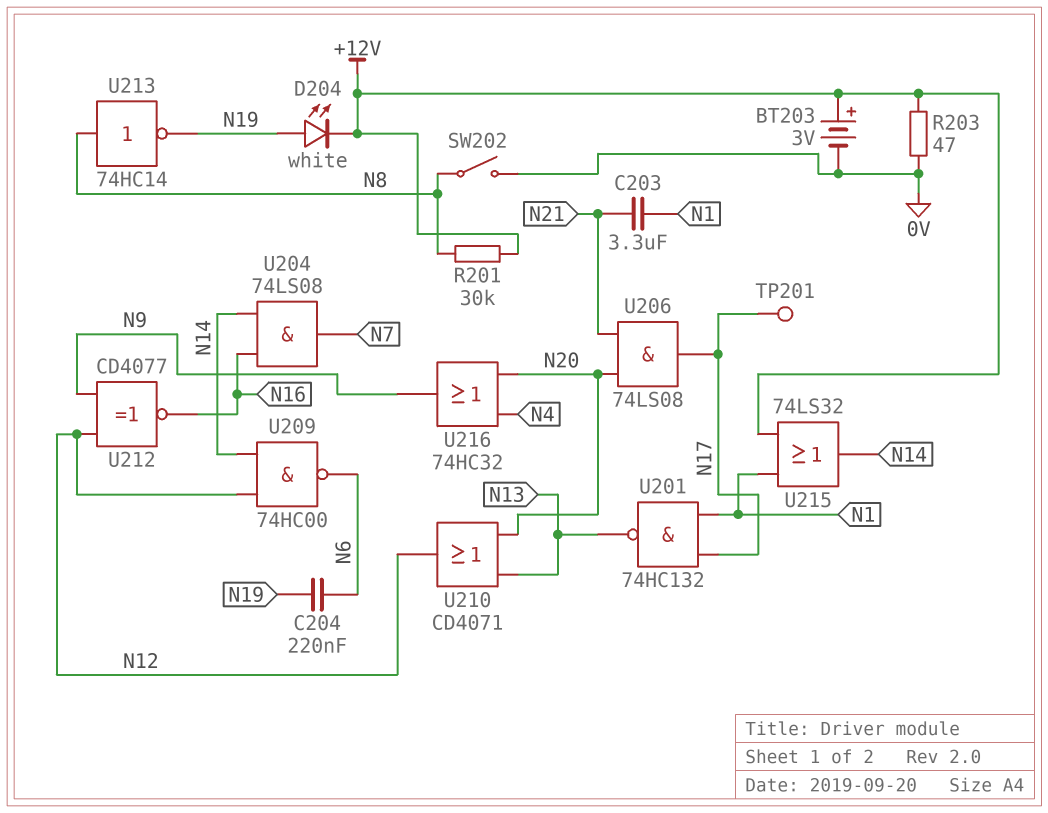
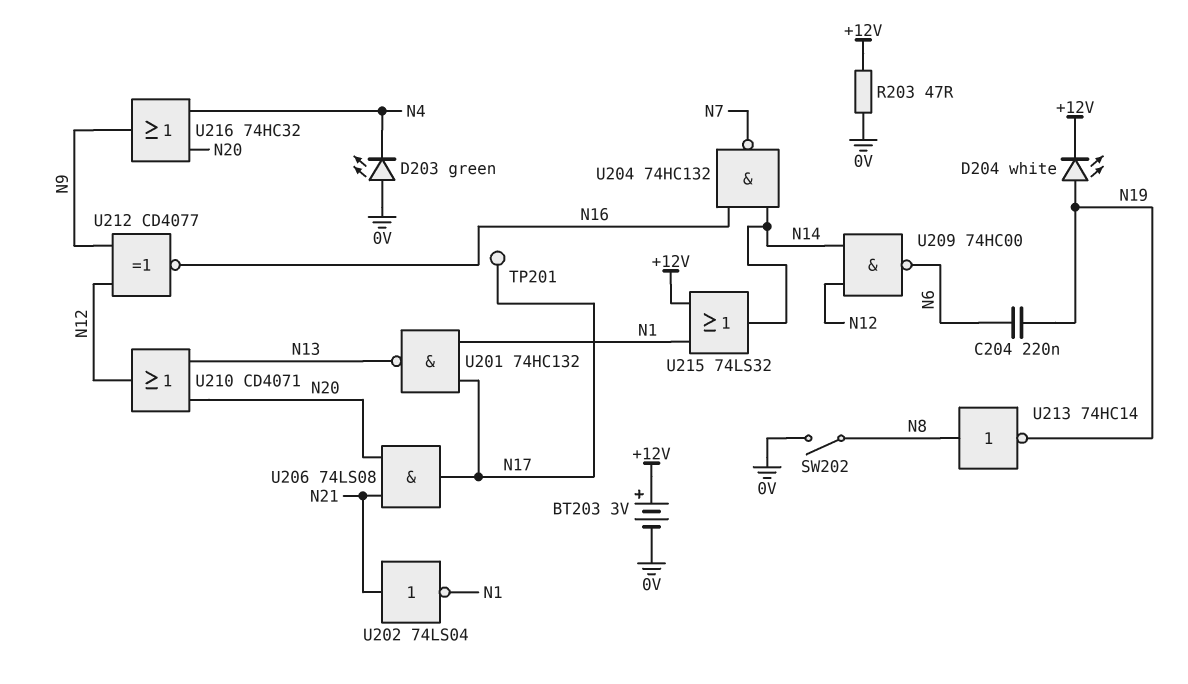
C203: 3.3uF (N1, N21) -> none
D203: none -> LED green (A 0V, K N4)
R201: 30k (+12V, N8) -> none
U202: none -> NOT 74LS04 (in N21, out N1)
U204: AND 74LS08 (in N14, in N16, out N7) -> NAND 74HC132 (in N14, in N16, out N7)

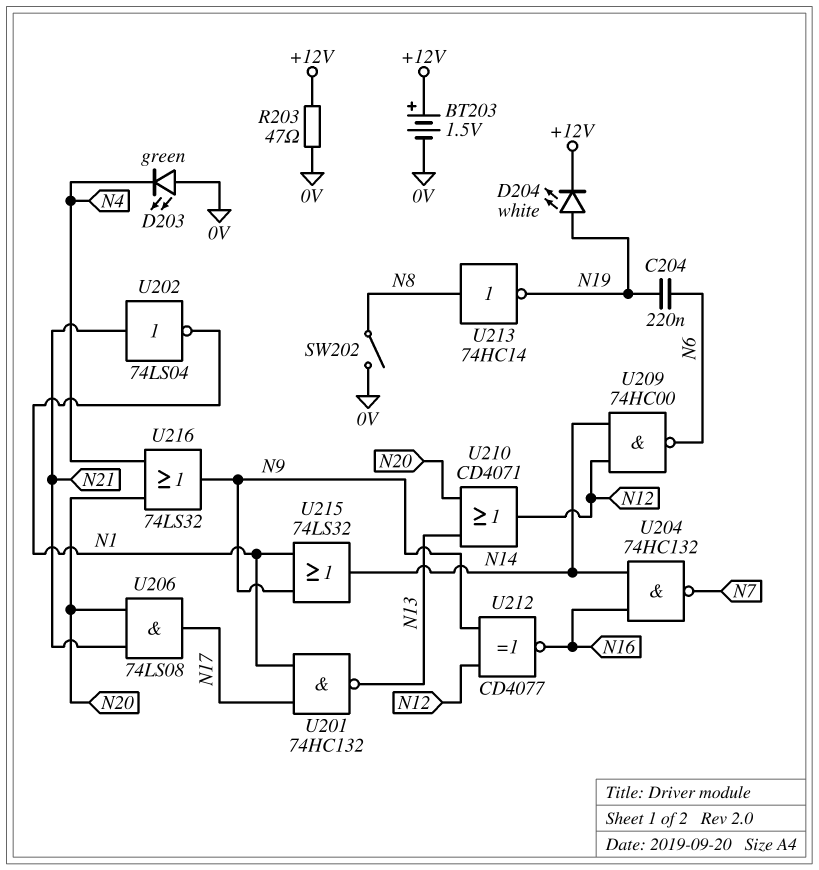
BT203: 3V (plus +12V, minus 0V) -> 1.5V (plus +12V, minus 0V)
TP201: test point (N17) -> none
U215: OR 74LS32 (in +12V, in N1, out N14) -> OR 74LS32 (in N1, in N9, out N14)
U216: OR 74HC32 (in N4, in N20, out N9) -> OR 74LS32 (in N4, in N20, out N9)

